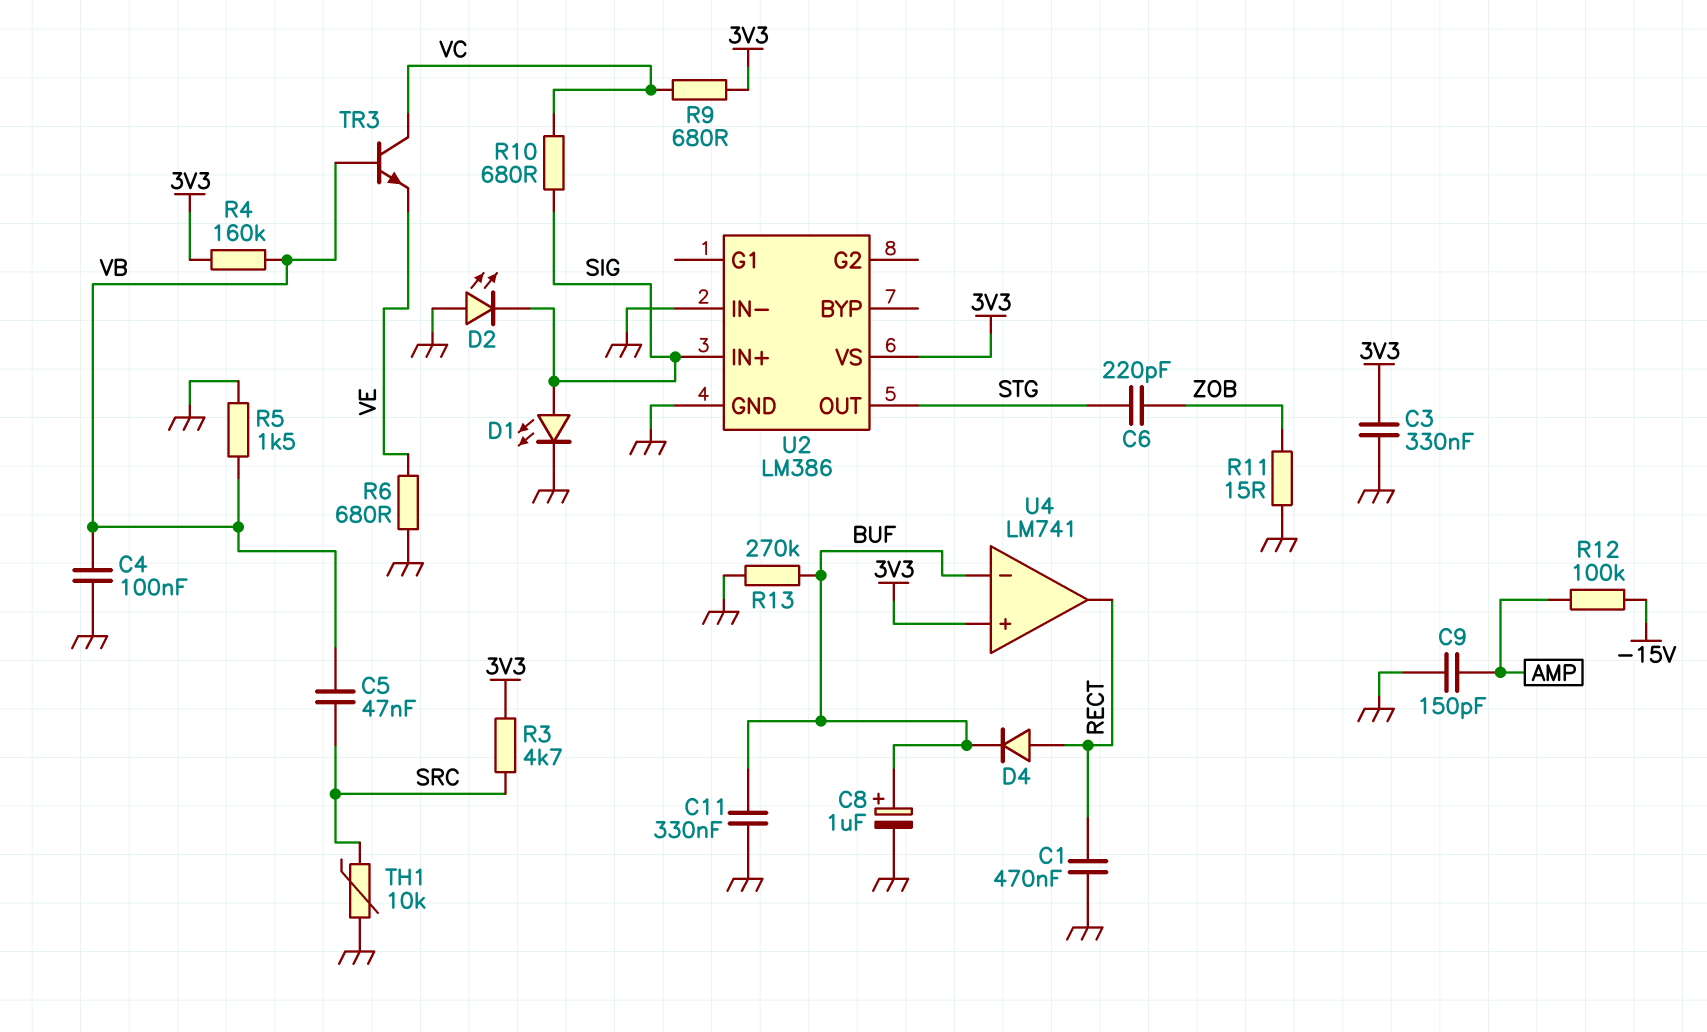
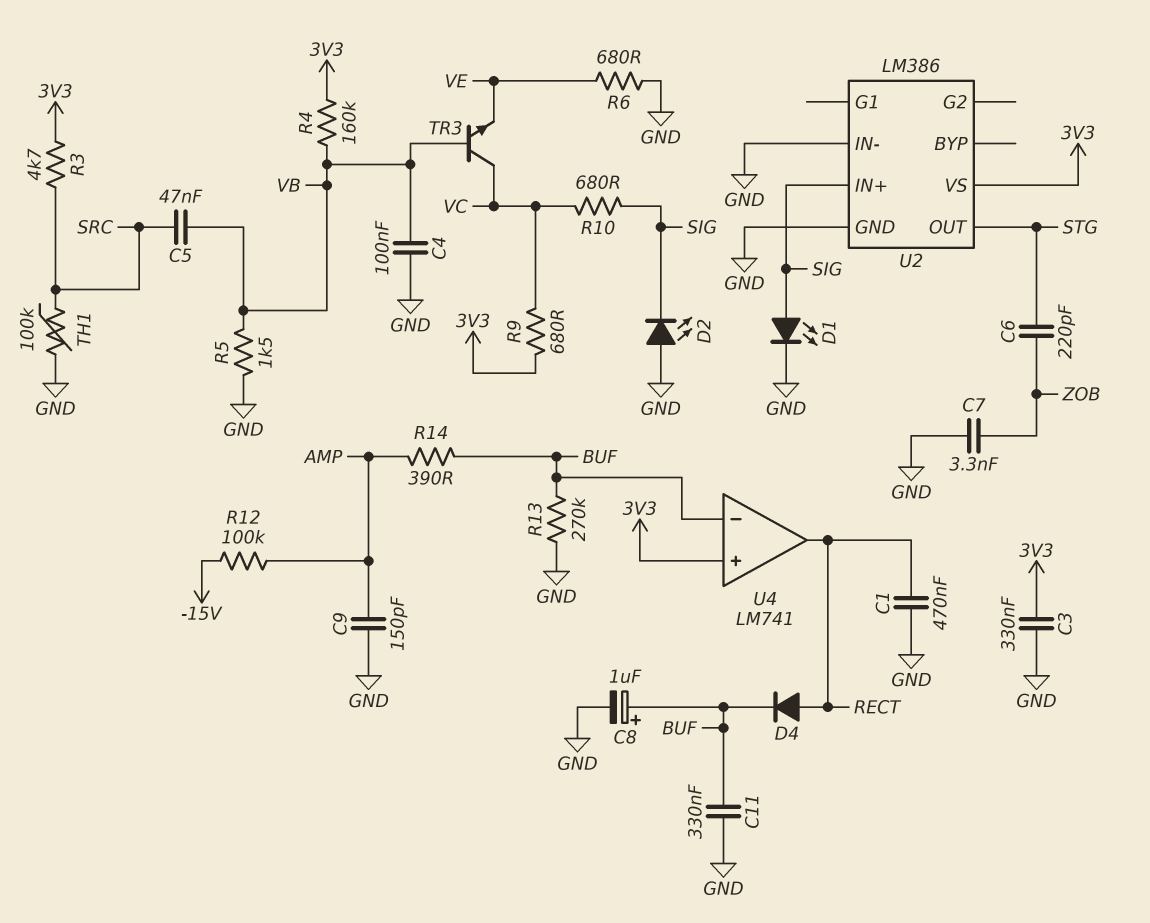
C7: none -> 3.3nF (GND, ZOB)
R11: 15 (GND, ZOB) -> none
R14: none -> 390 (AMP, BUF)
TH1: 10k (GND, SRC) -> 100k (GND, SRC)

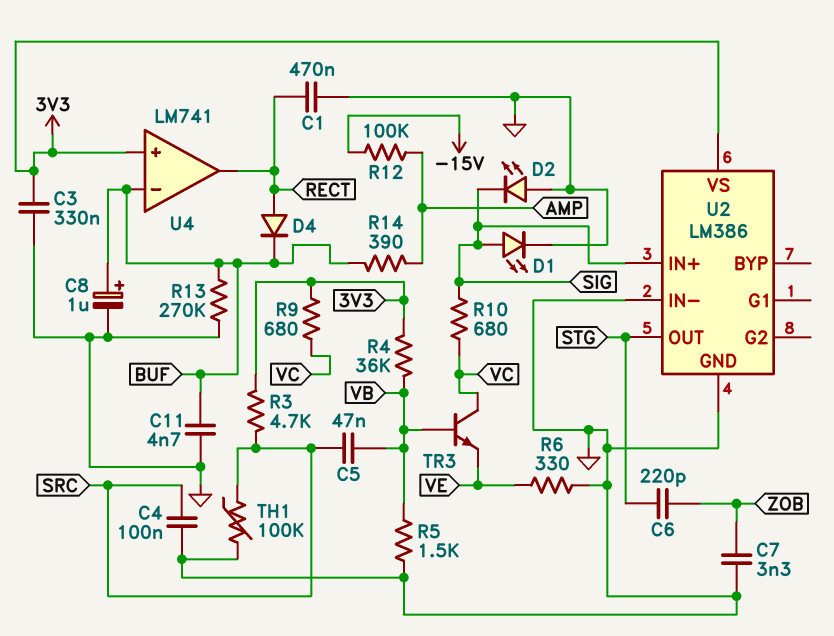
C4: 100nF (GND, VB) -> 100nF (GND, SRC)
C9: 150pF (AMP, GND) -> none
C11: 330nF (BUF, GND) -> 4.7nF (BUF, GND)
R4: 160k (3V3, VB) -> 36k (3V3, VB)
R6: 680 (GND, VE) -> 330 (GND, VE)

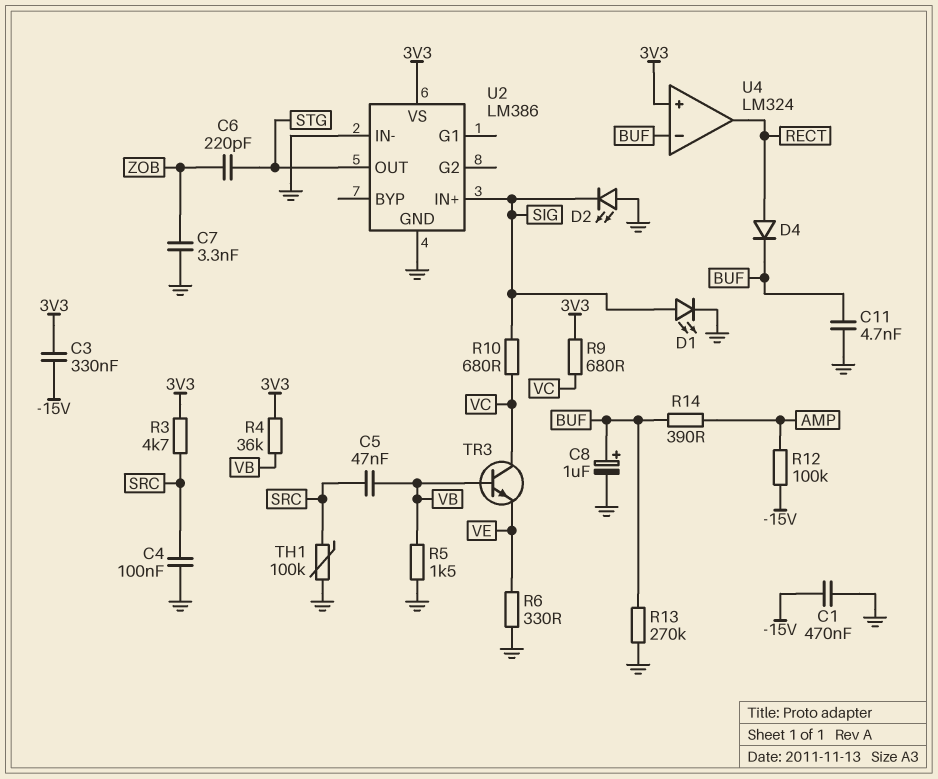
C1: 470nF (GND, RECT) -> 470nF (-15V, GND)
C3: 330nF (3V3, GND) -> 330nF (-15V, 3V3)
U4: LM741 -> LM324

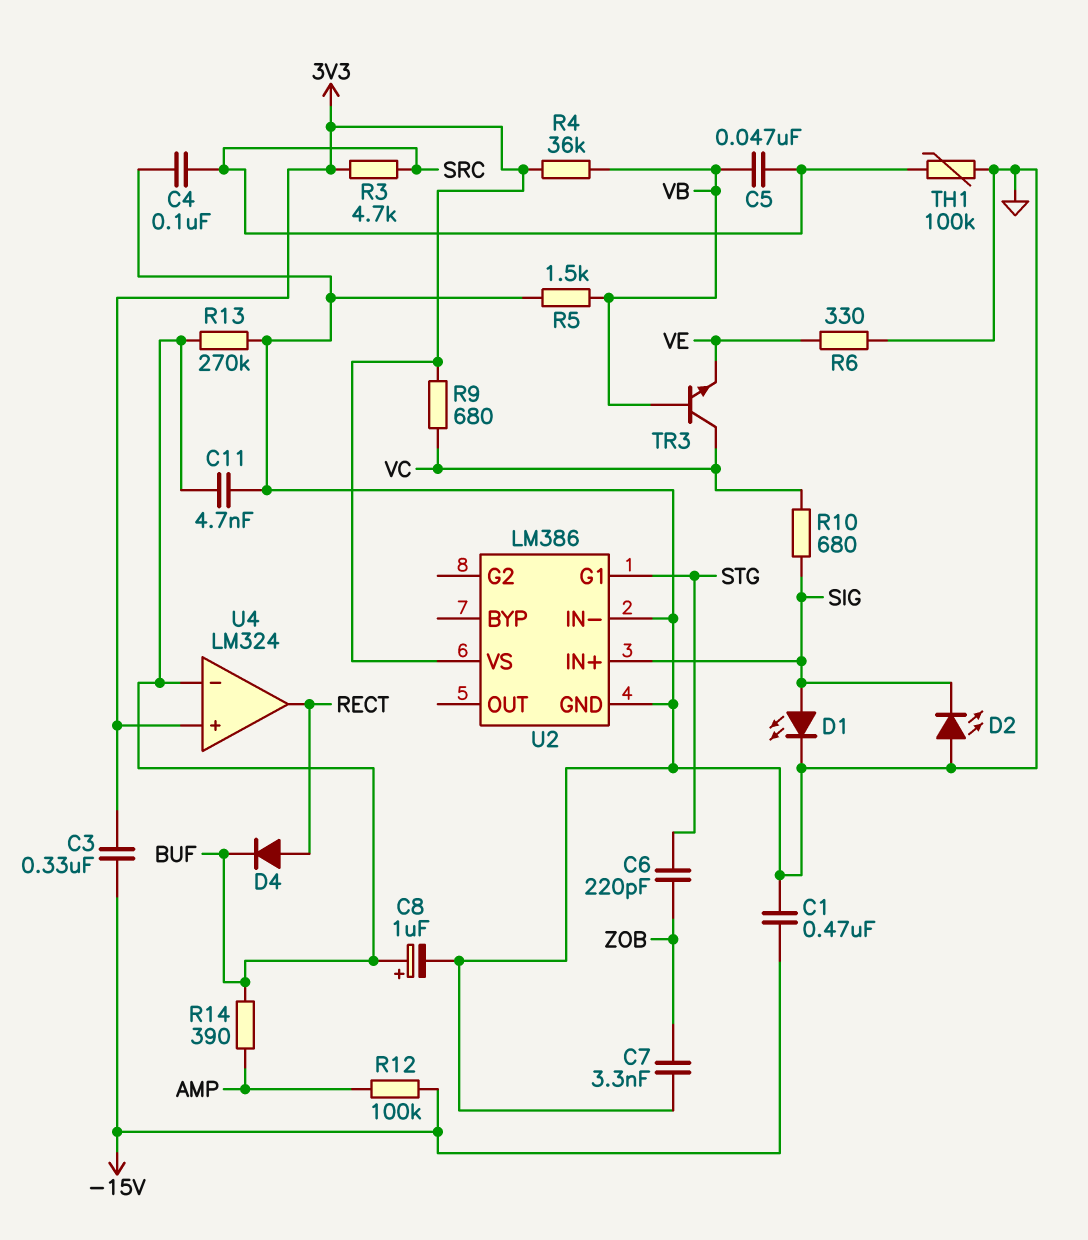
U2 pin G1: none -> STG
U2 pin OUT: STG -> none

